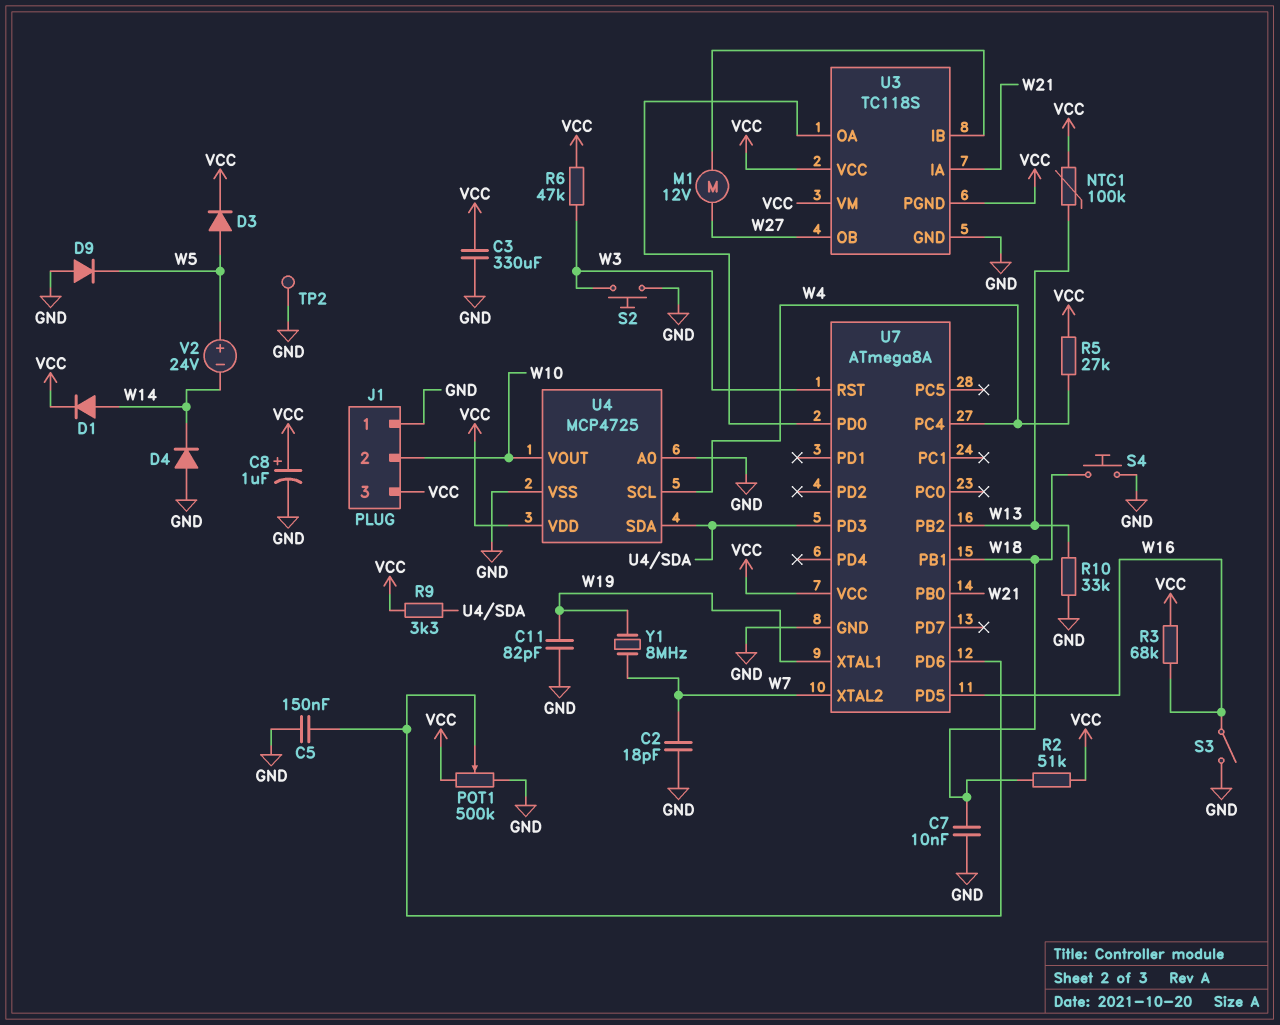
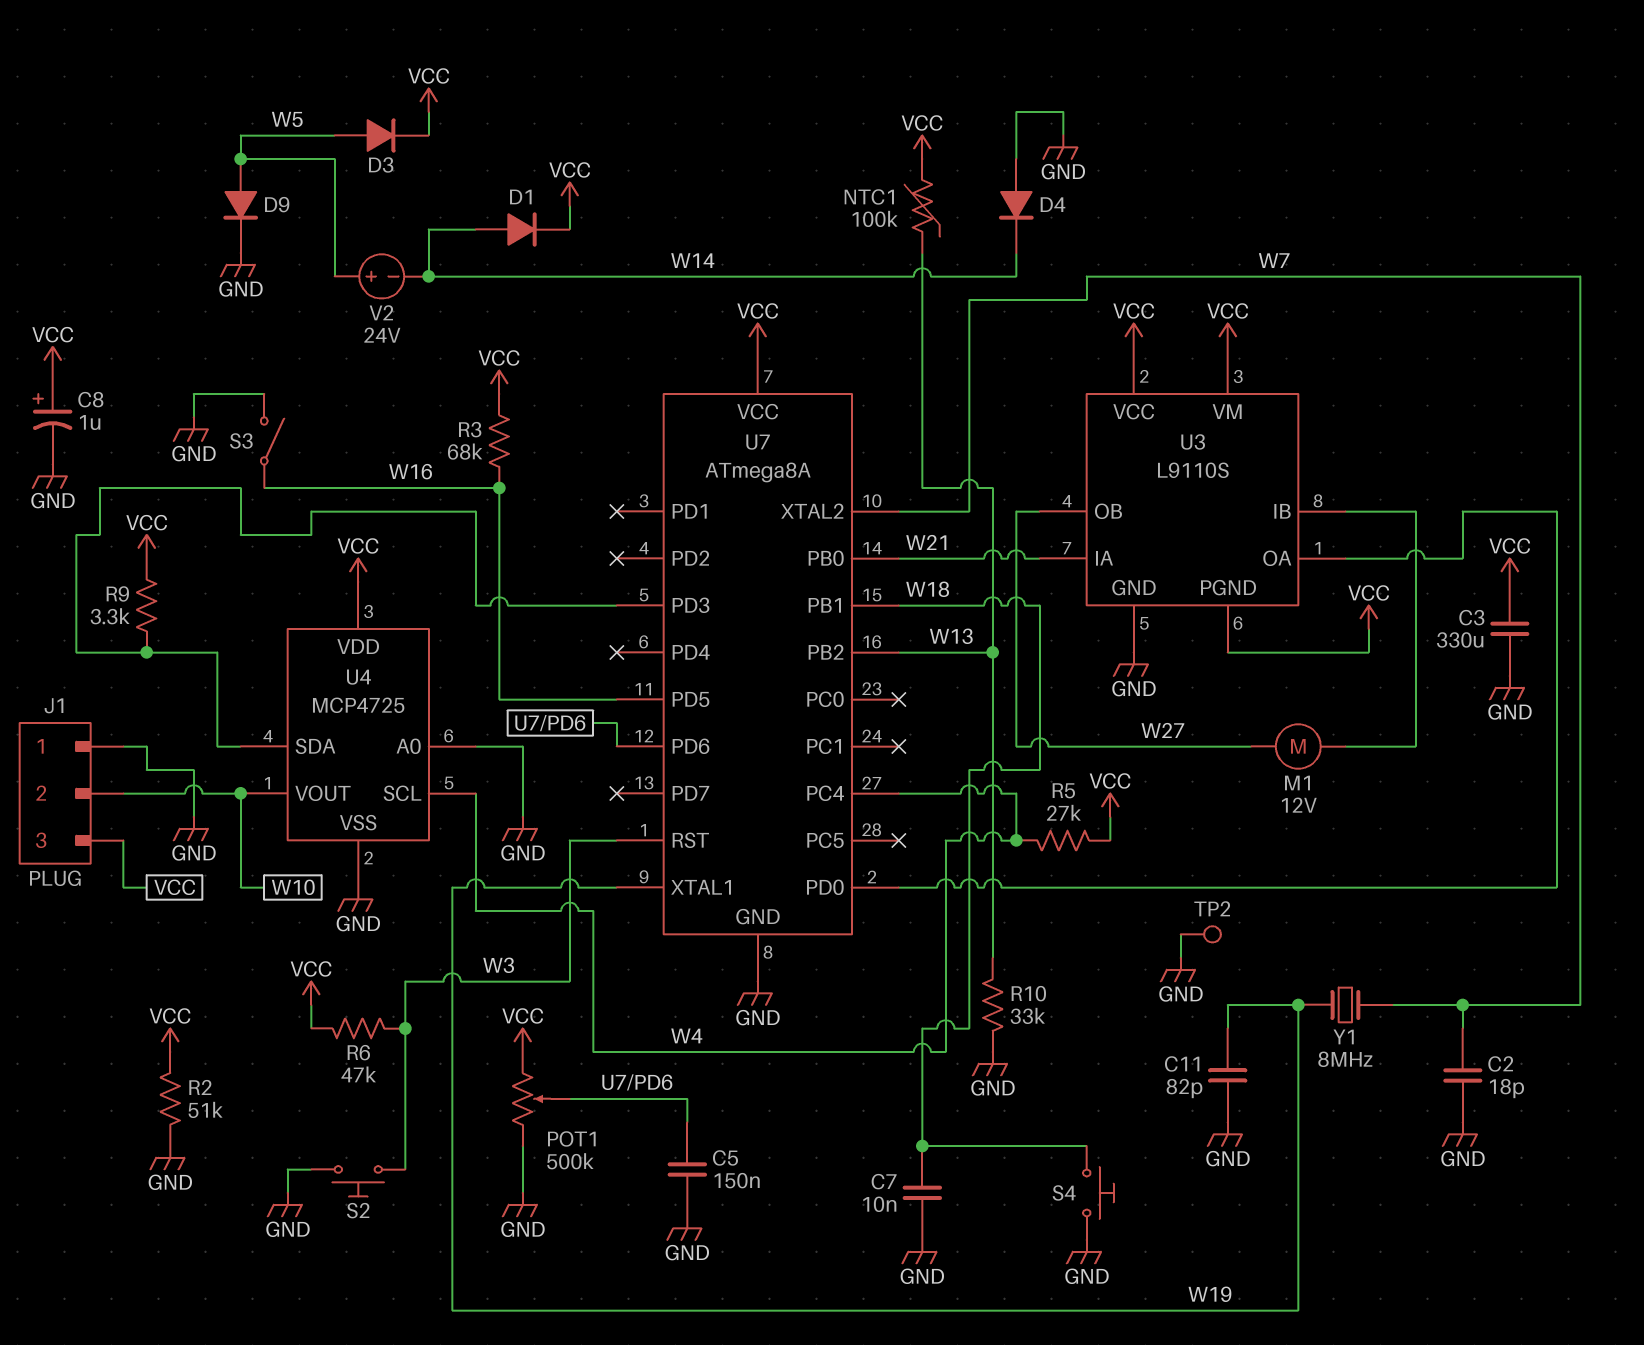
D9: diode (A GND, K W5) -> diode (A W5, K GND)
R2: 51k (VCC, W18) -> 51k (GND, VCC)
U3: TC118S -> L9110S

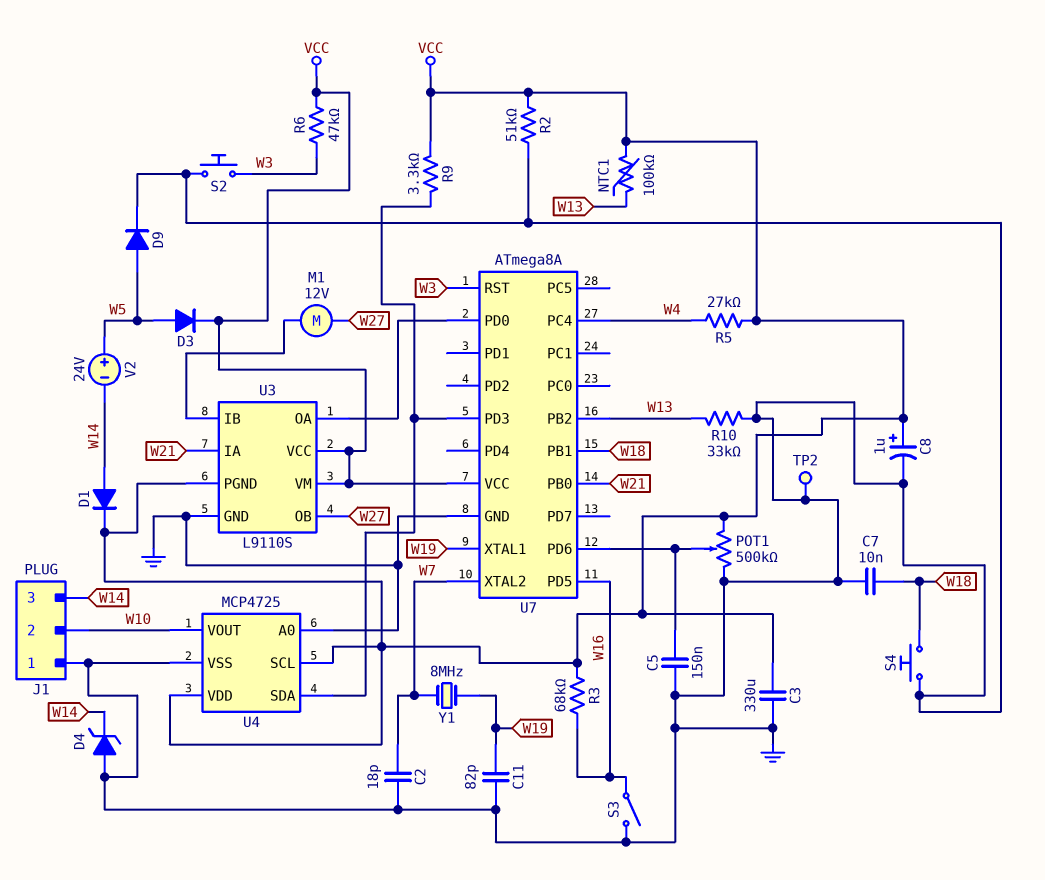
D4: diode (A GND, K W14) -> zener (A GND, K W14)
J1 pin 3: VCC -> W14
U4 pin SCL: W4 -> VCC

